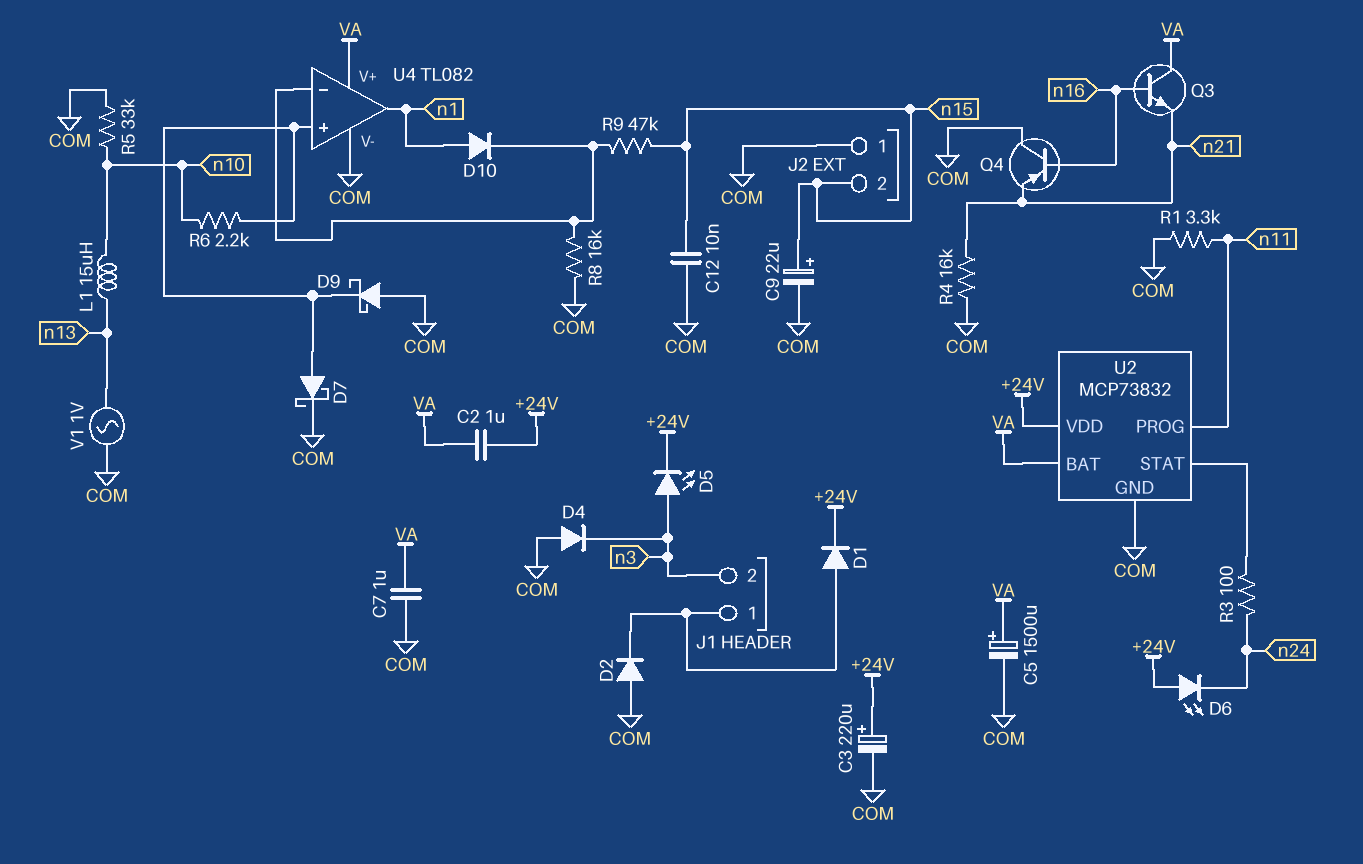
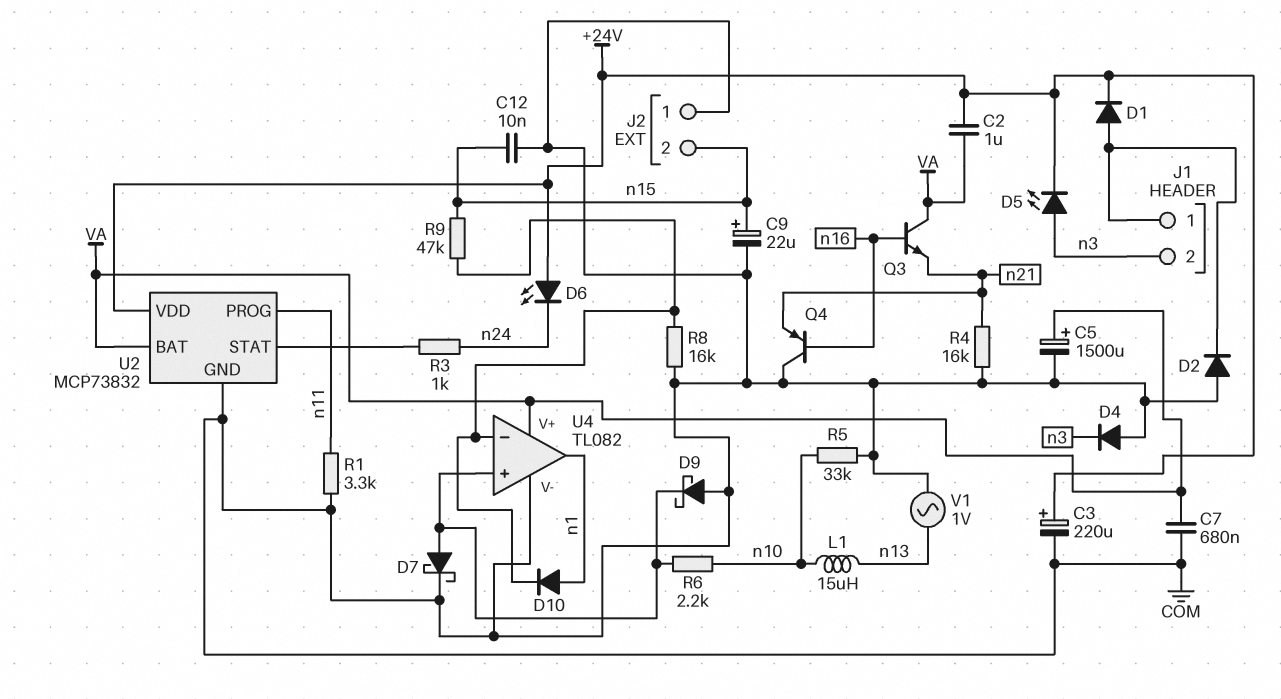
C7: 1uF (COM, VA) -> 680nF (COM, VA)
R3: 100 (U2/STAT, n24) -> 1k (U2/STAT, n24)

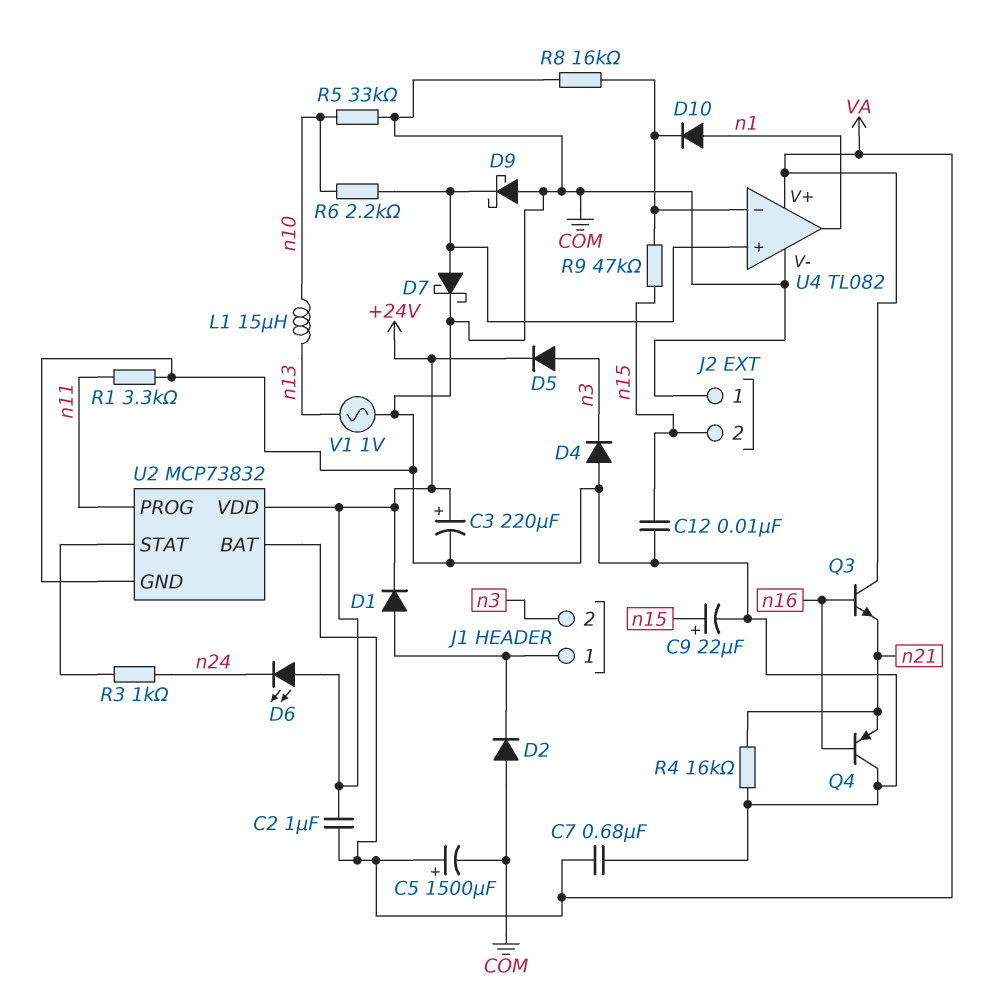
D5: LED (A n3, K +24V) -> diode (A n3, K +24V)

